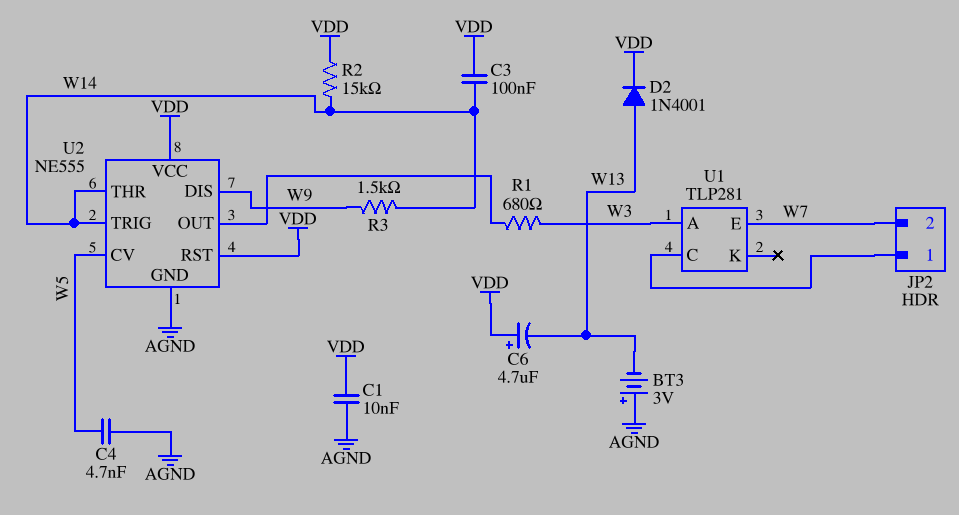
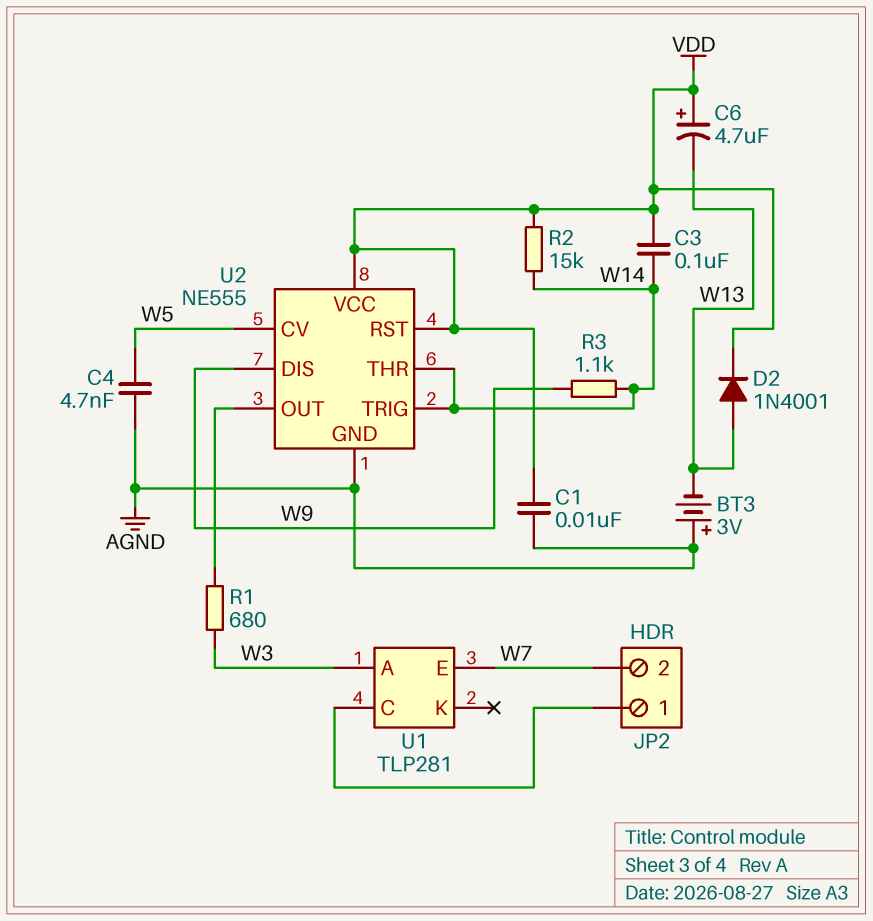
R3: 1.5k (W9, W14) -> 1.1k (W9, W14)

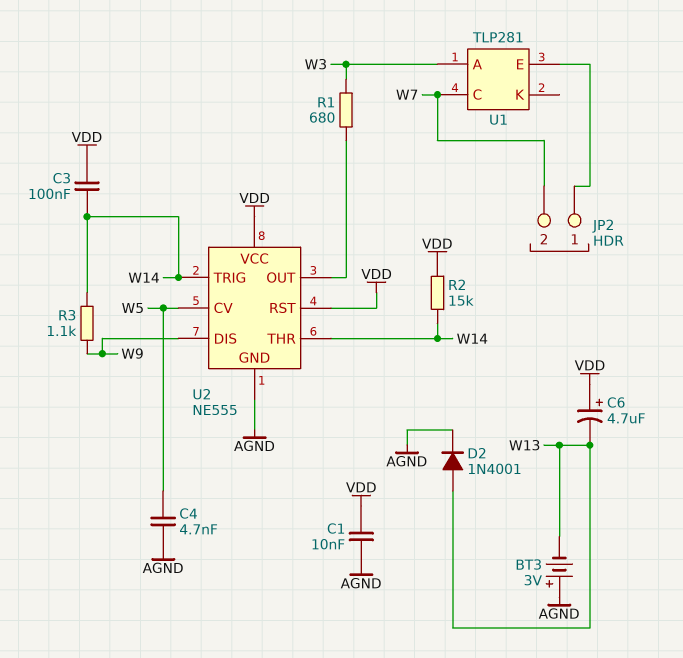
D2: diode 1N4001 (A W13, K VDD) -> diode 1N4001 (A W13, K AGND)
U1 pin C: JP2/1 -> W7
U1 pin E: W7 -> JP2/1

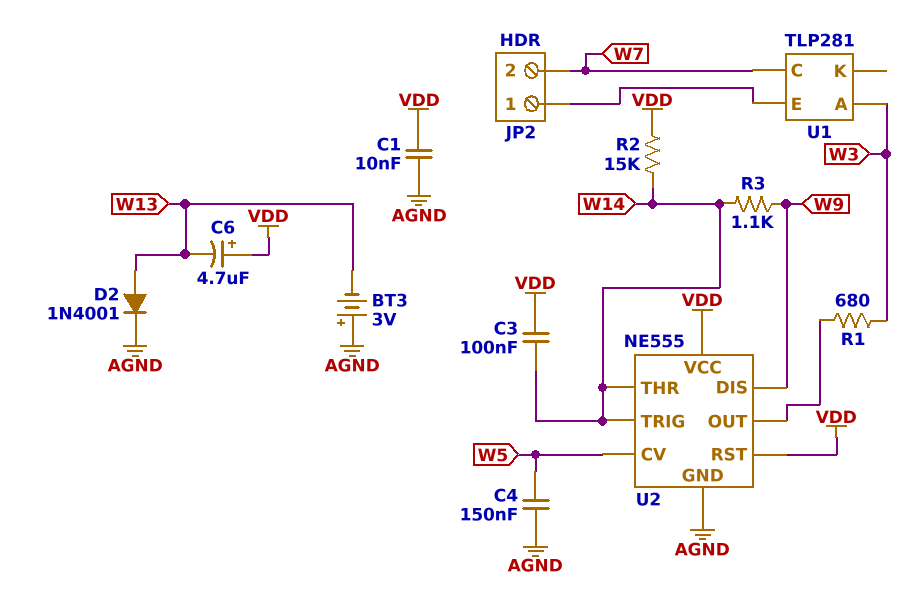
C4: 4.7nF (AGND, W5) -> 150nF (AGND, W5)

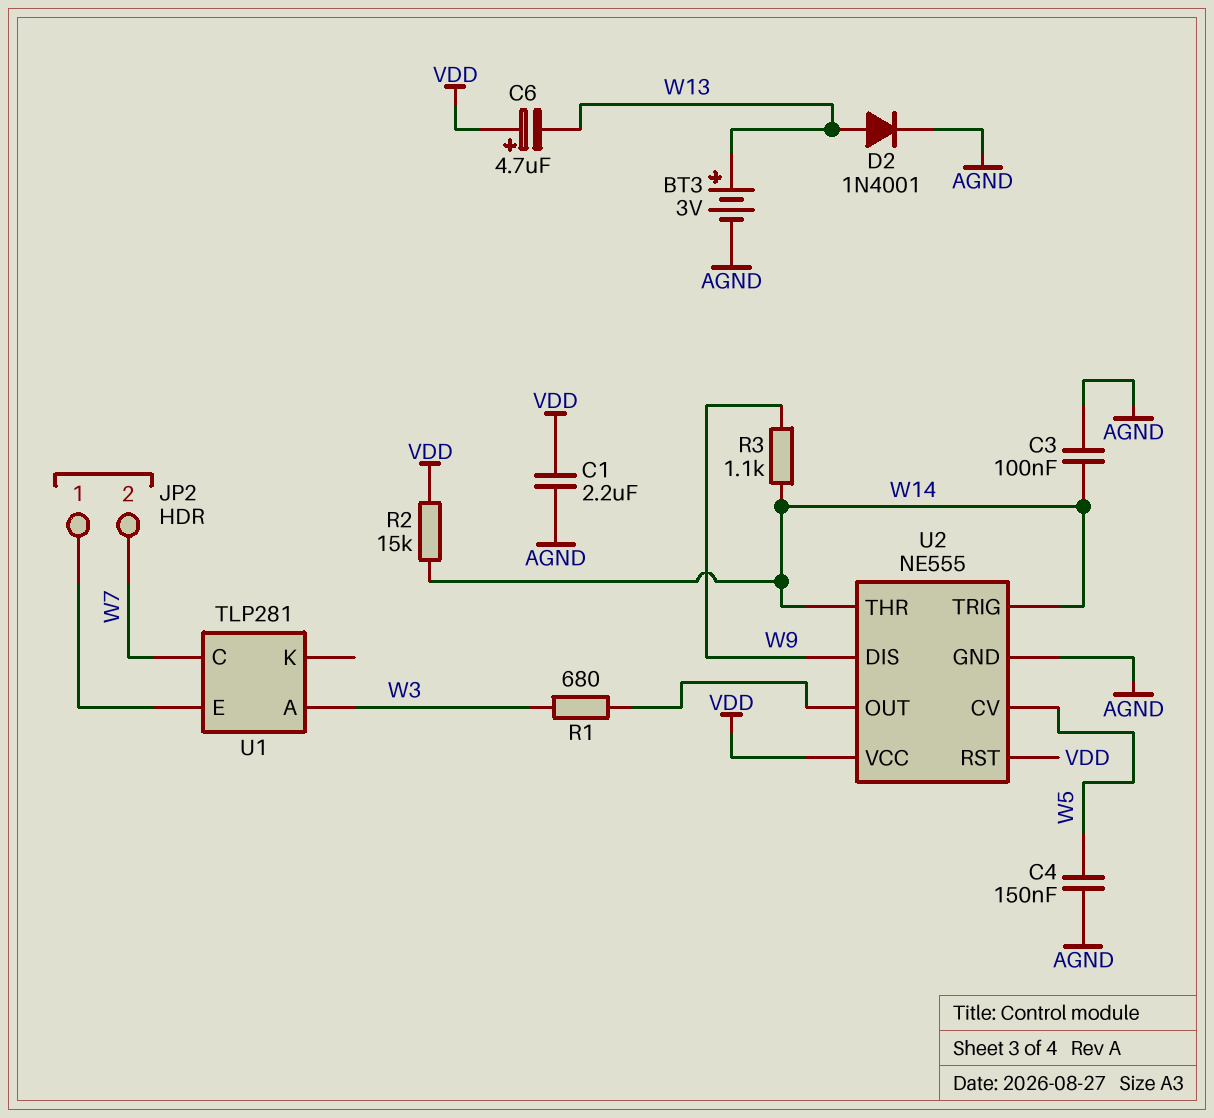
BT3: 3V (plus AGND, minus W13) -> 3V (plus W13, minus AGND)
C1: 10nF (AGND, VDD) -> 2.2uF (AGND, VDD)
C3: 100nF (VDD, W14) -> 100nF (AGND, W14)

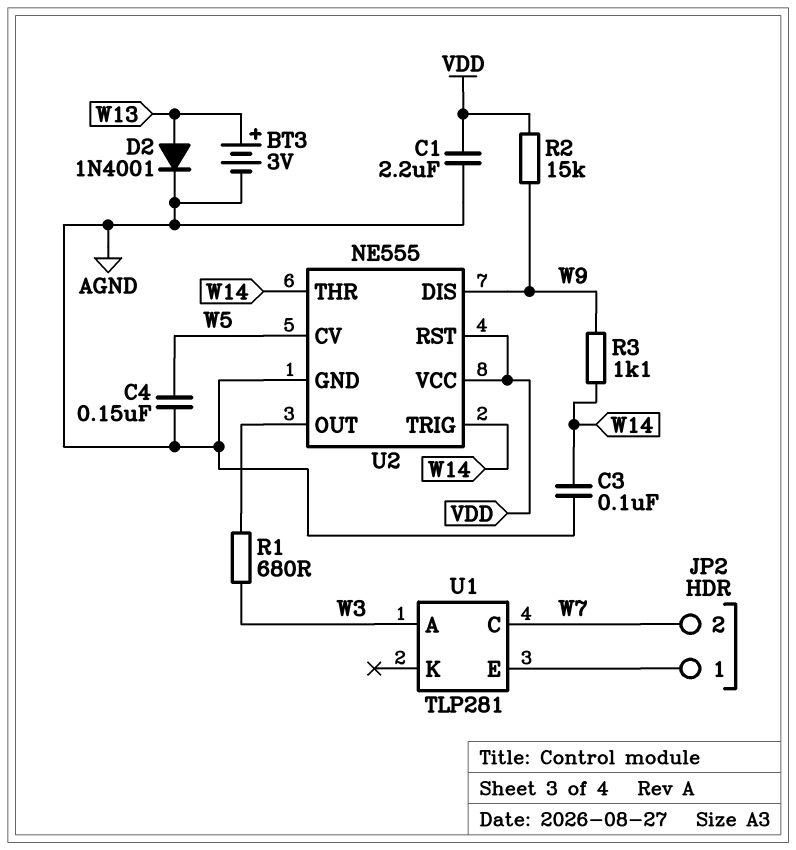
C6: 4.7uF (plus VDD, minus W13) -> none
R2: 15k (VDD, W14) -> 15k (VDD, W9)

